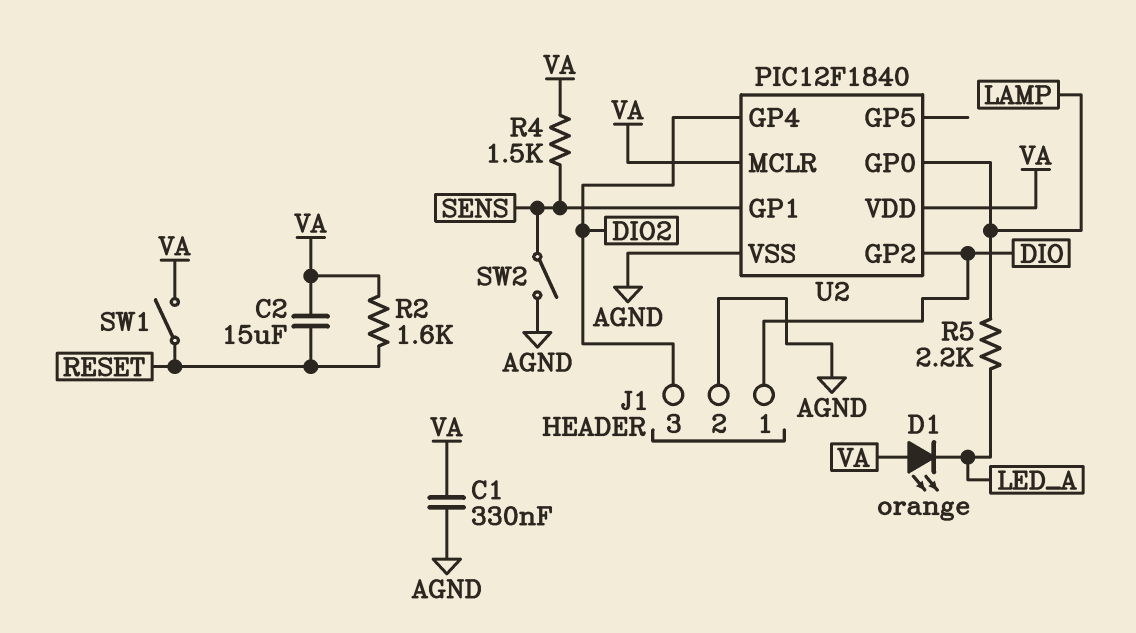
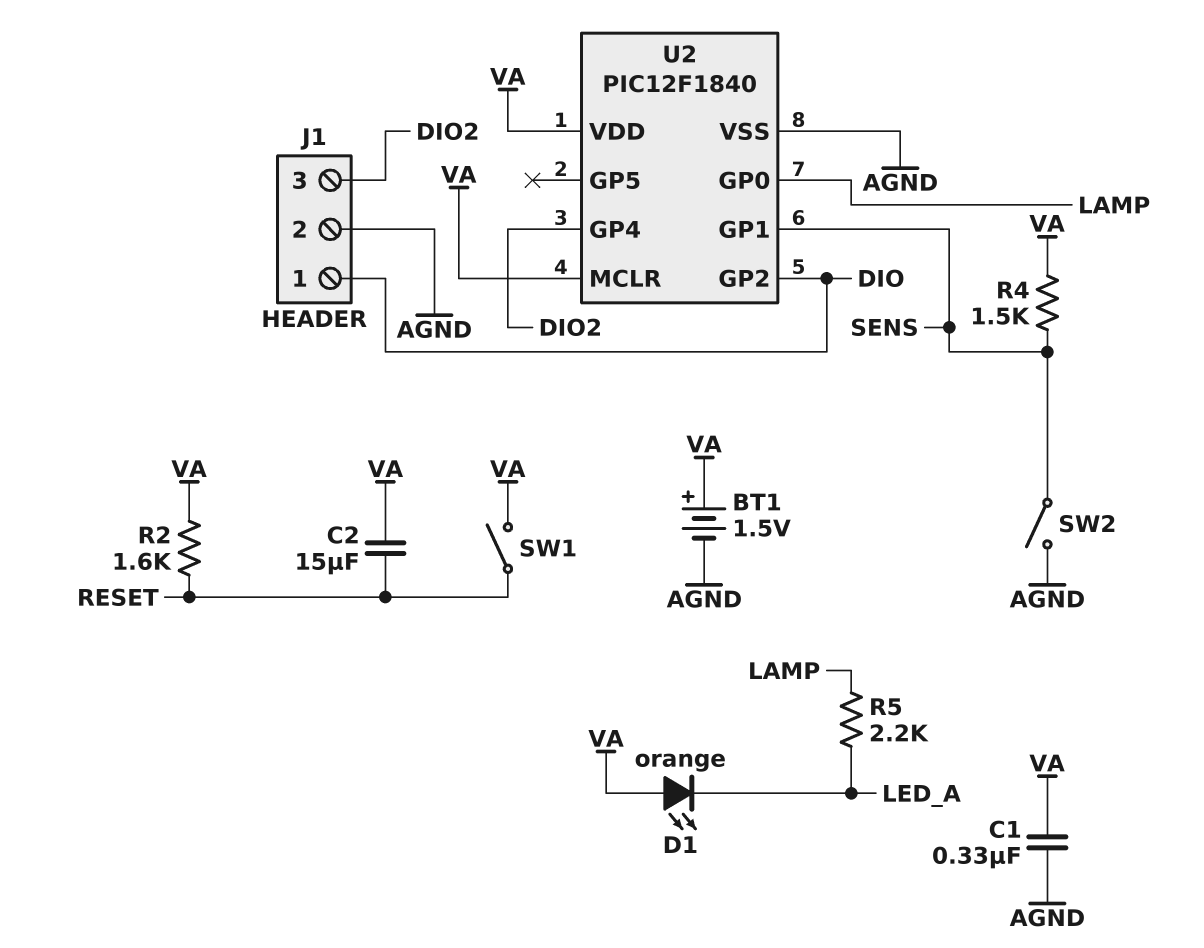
BT1: none -> 1.5V (plus VA, minus AGND)

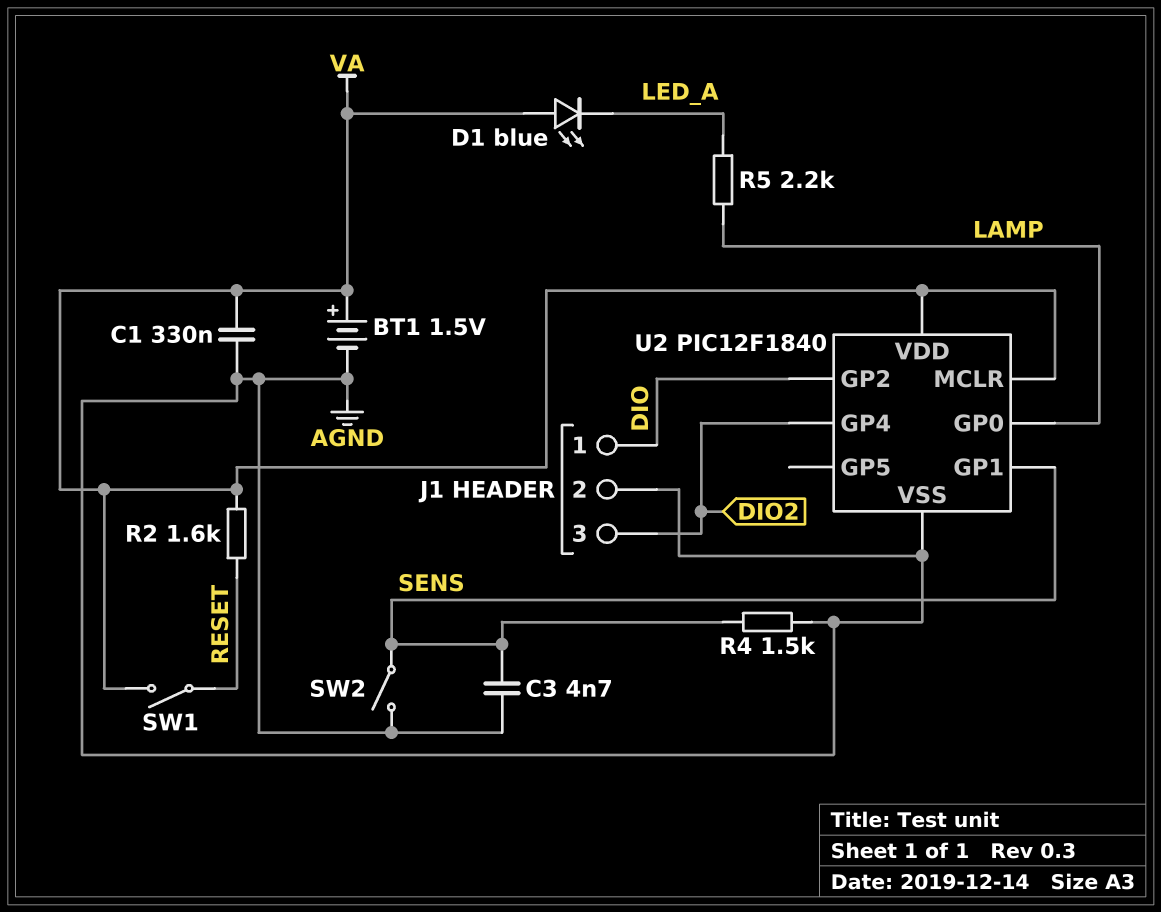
C2: 15uF (RESET, VA) -> none
C3: none -> 4.7nF (AGND, SENS)
D1: LED orange (A VA, K LED_A) -> LED blue (A VA, K LED_A)
R4: 1.5k (SENS, VA) -> 1.5k (AGND, SENS)

